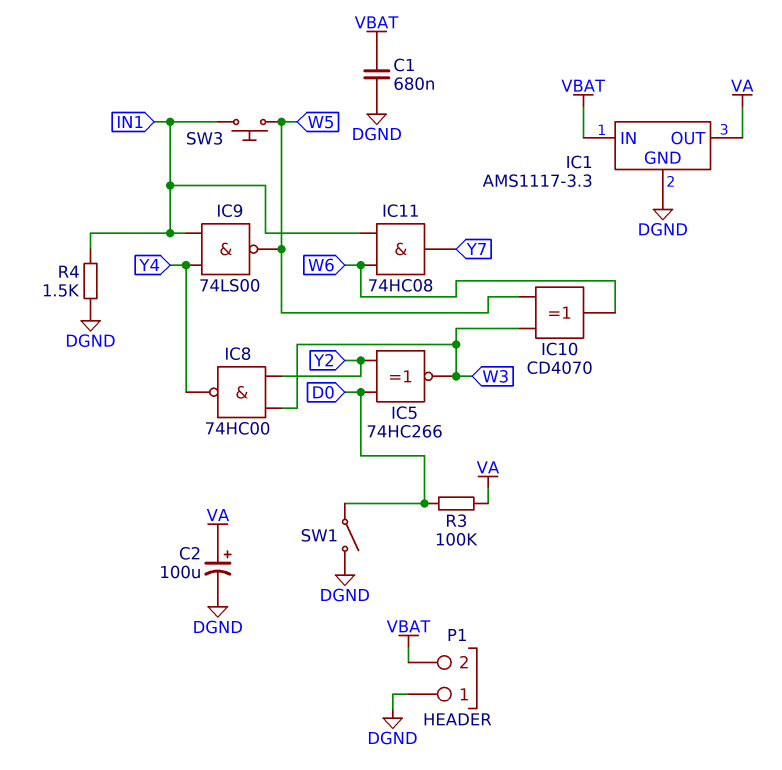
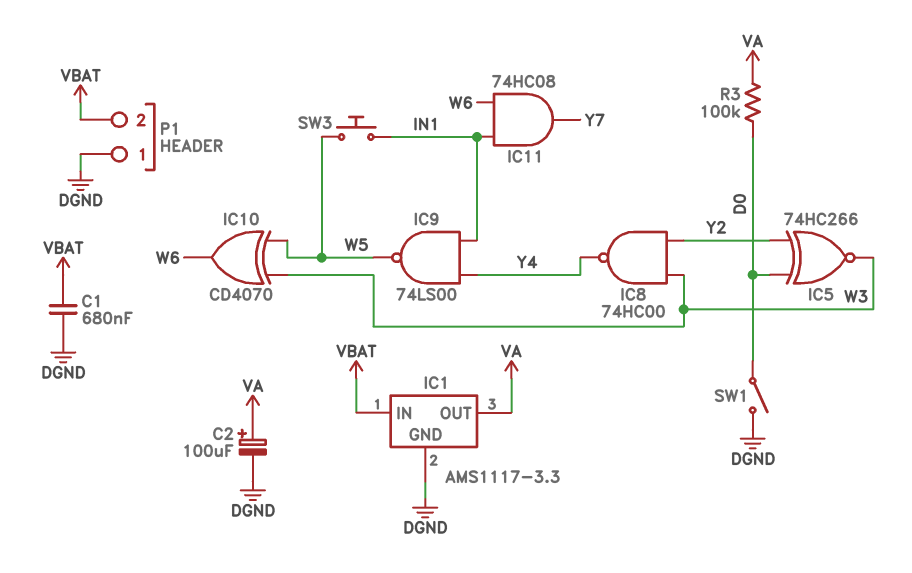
R4: 1.5k (DGND, IN1) -> none

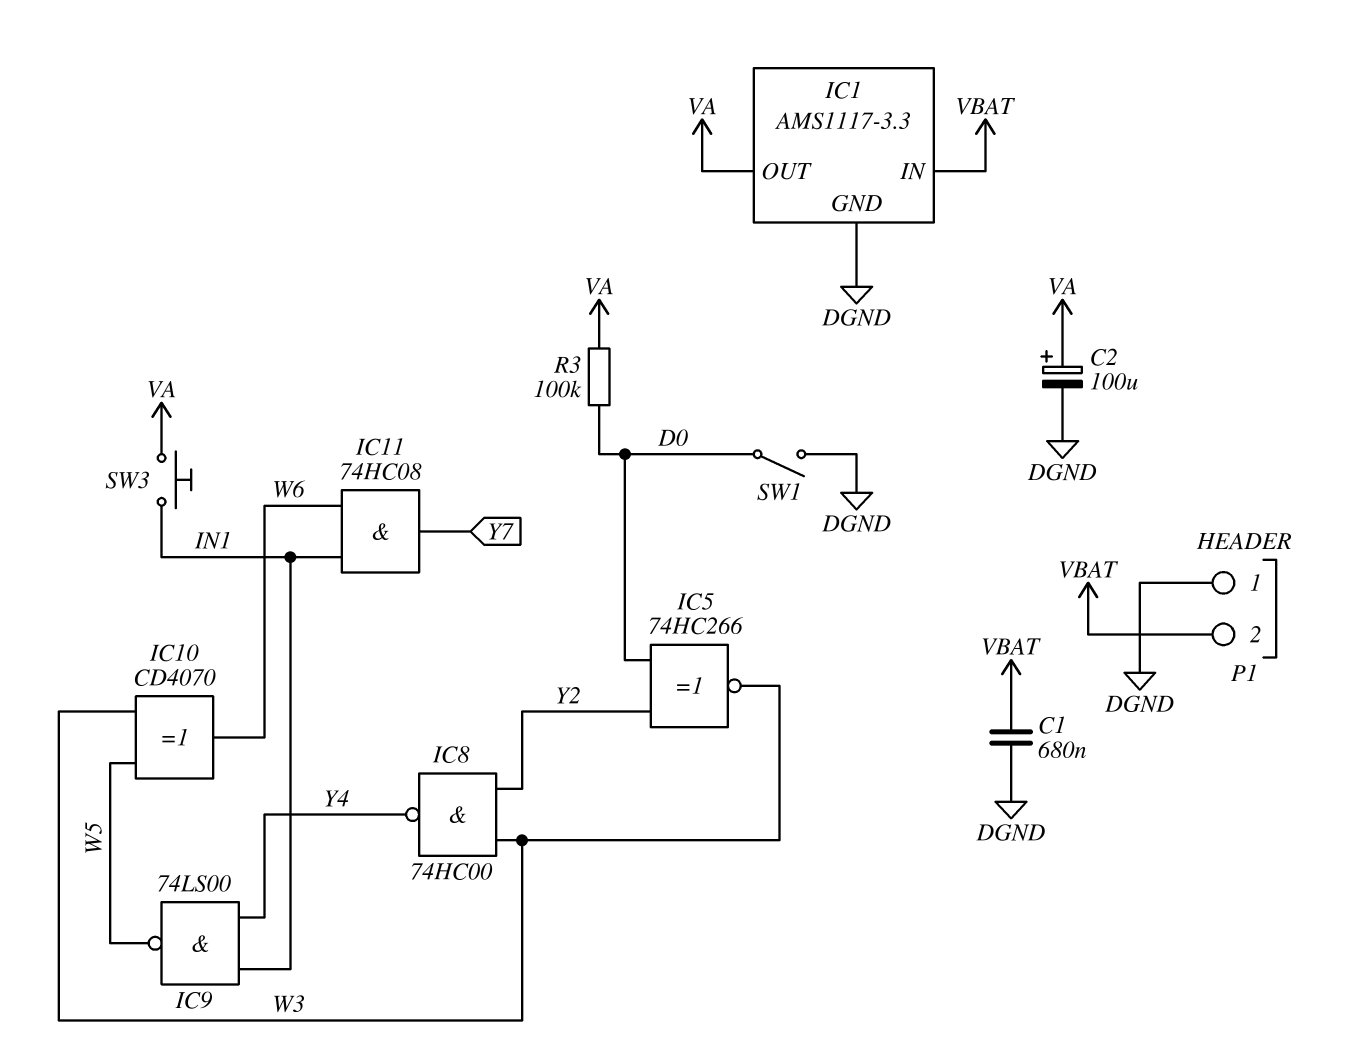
SW3: button (IN1, W5) -> button (IN1, VA)

